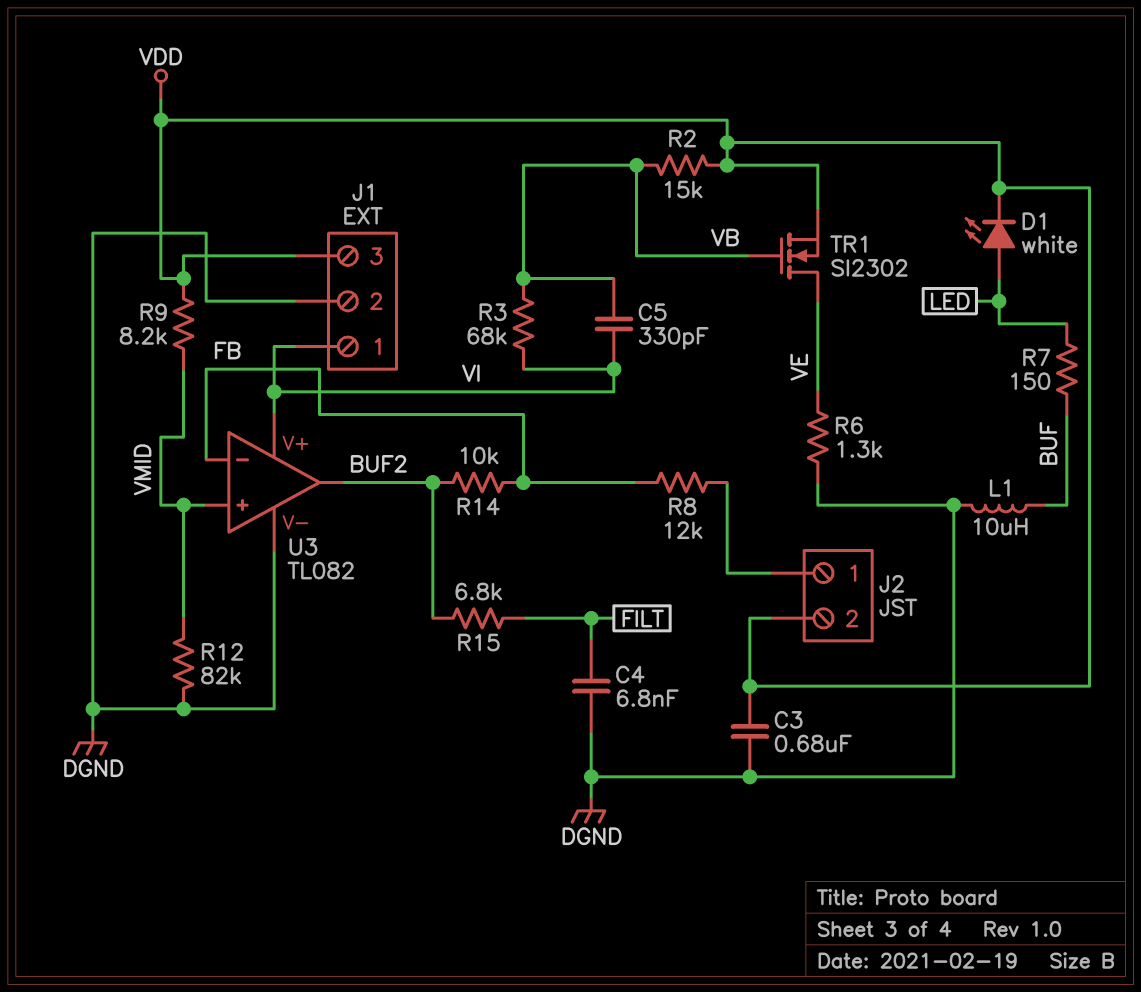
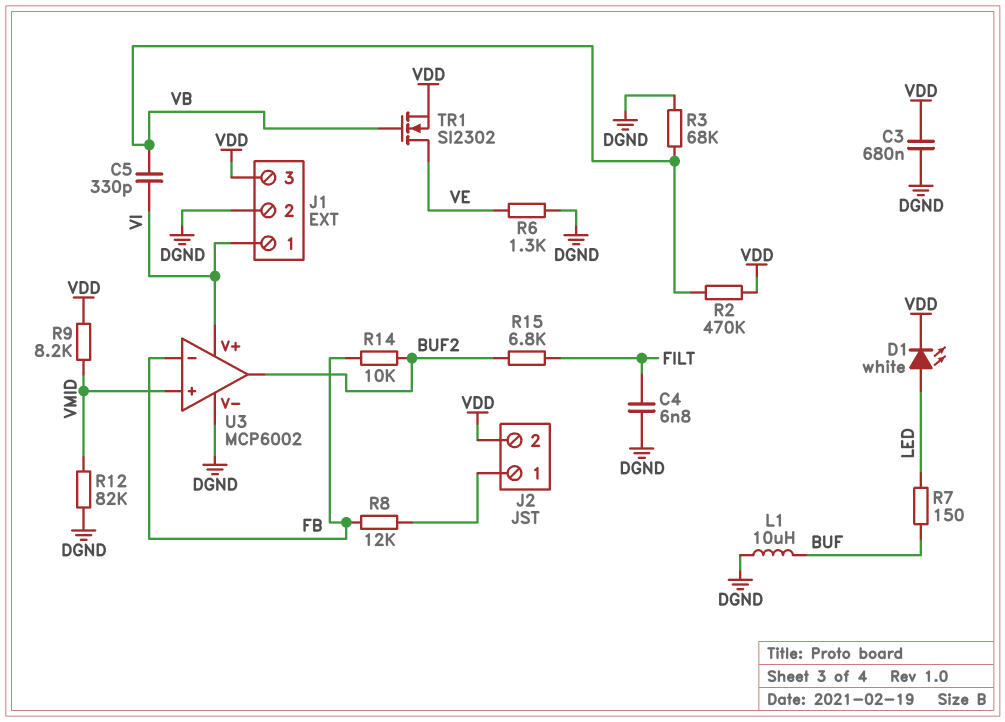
R2: 15k (VB, VDD) -> 470k (VB, VDD)
R3: 68k (VB, VI) -> 68k (DGND, VB)
U3: TL082 -> MCP6002

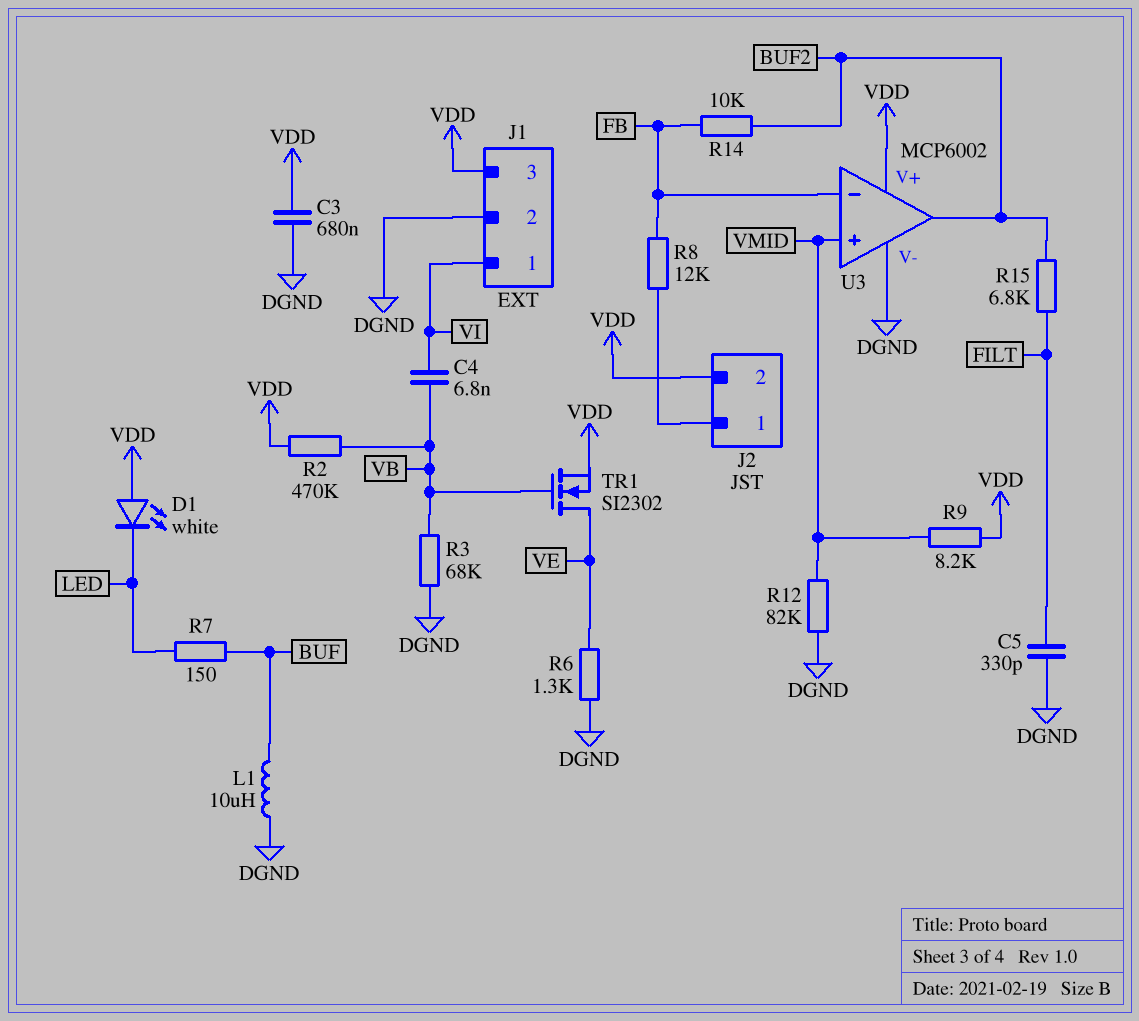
C4: 6.8nF (DGND, FILT) -> 6.8nF (VB, VI)
C5: 330pF (VB, VI) -> 330pF (DGND, FILT)
D1: LED white (A LED, K VDD) -> LED white (A VDD, K LED)
U3 pin V+: VI -> VDD

